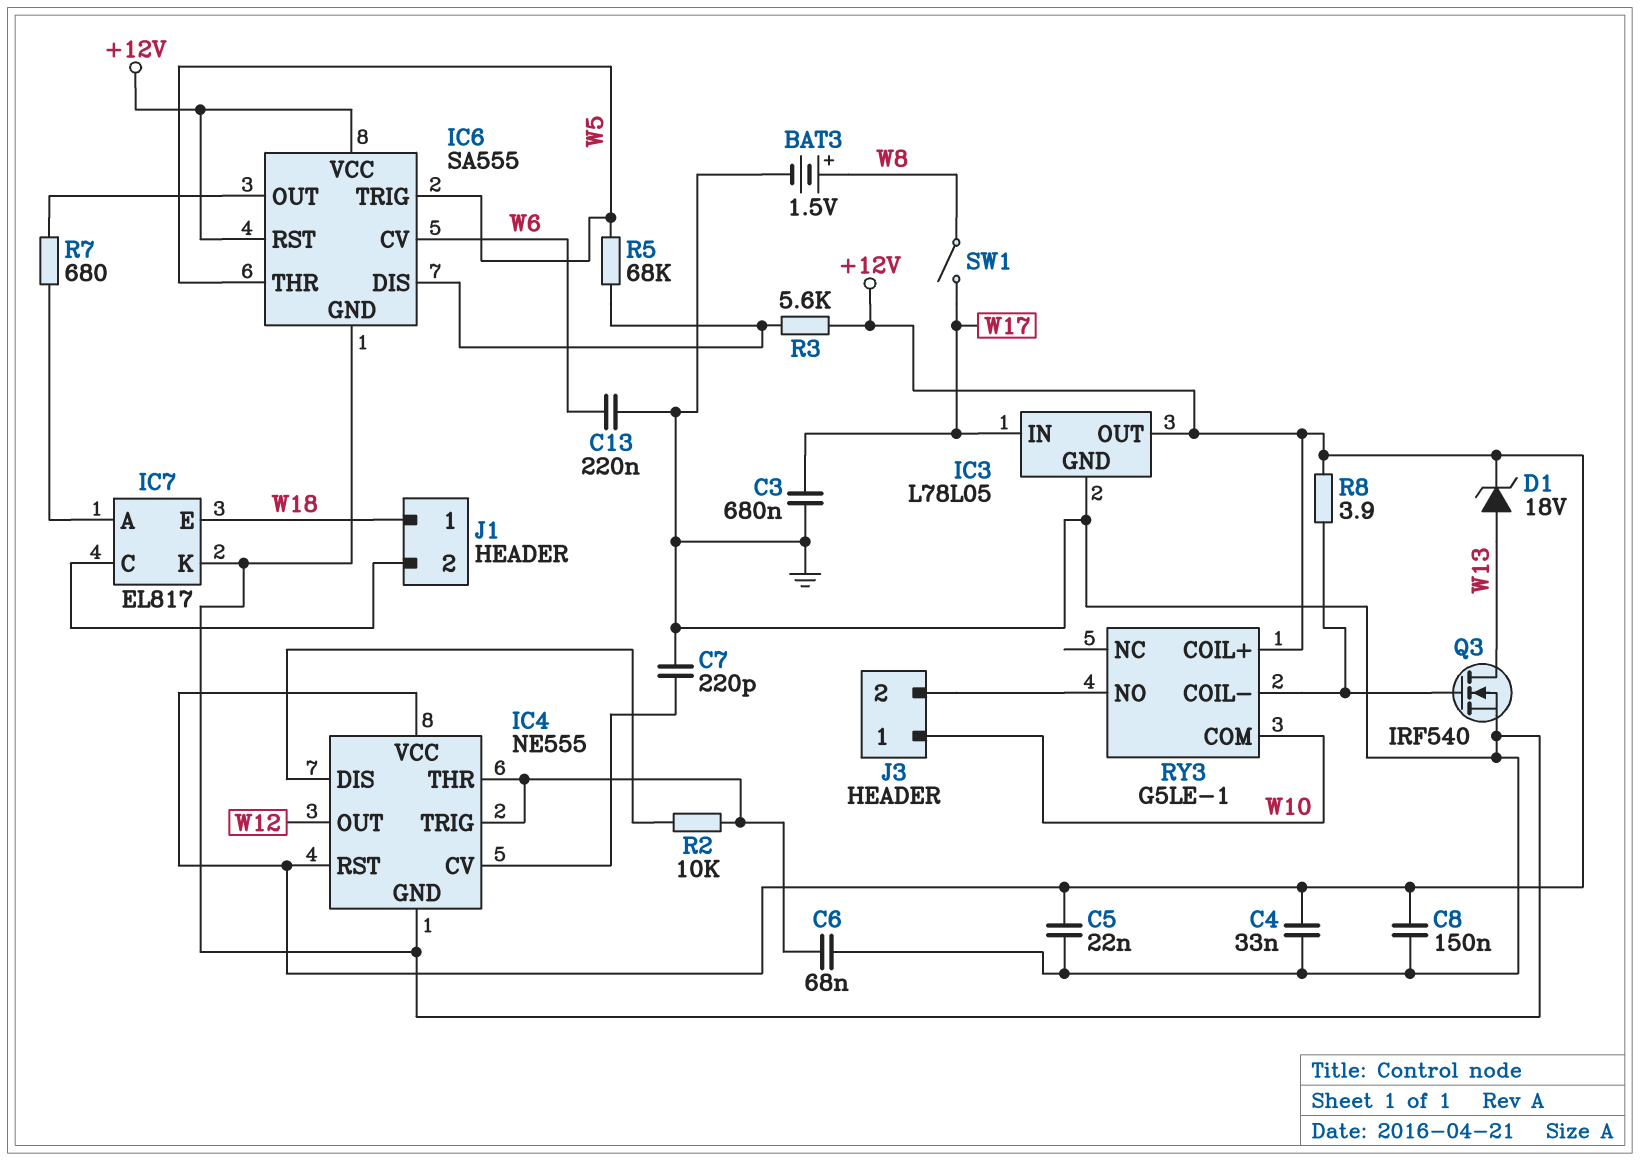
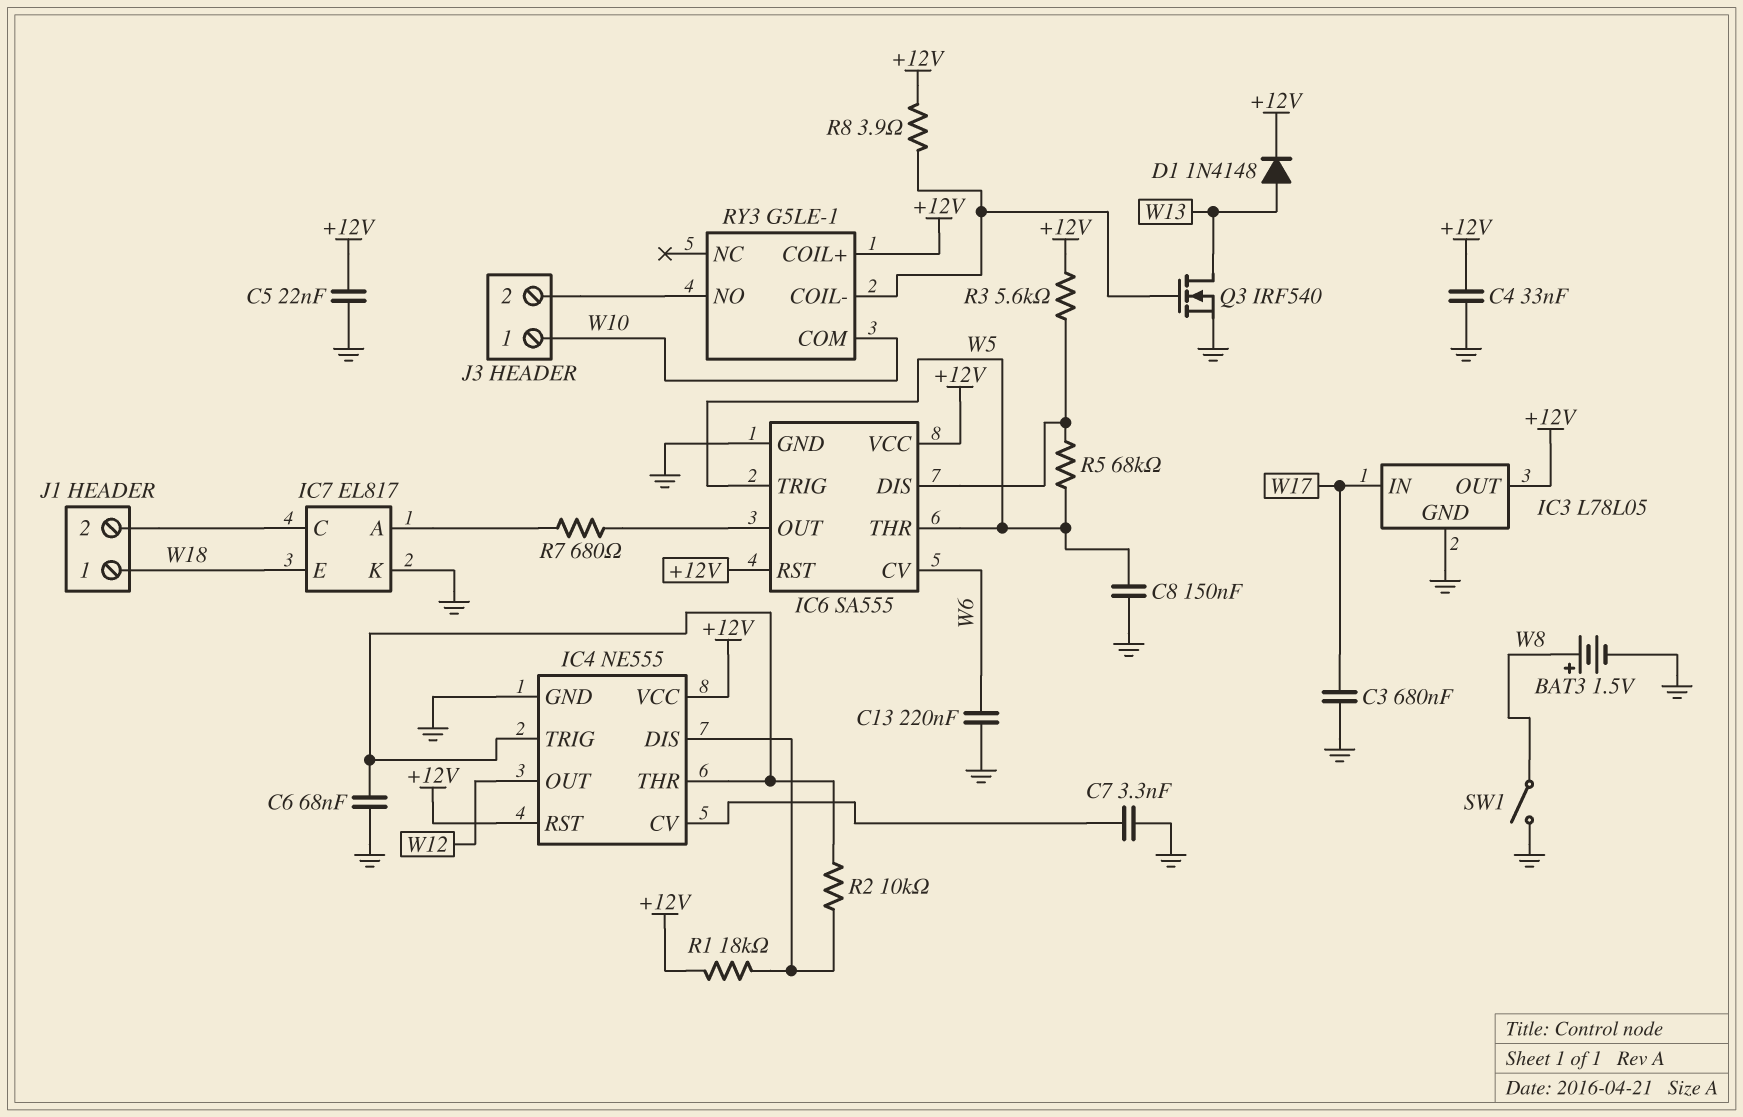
C7: 220pF (GND, IC4/CV) -> 3.3nF (GND, IC4/CV)
C8: 150nF (+12V, GND) -> 150nF (GND, W5)
D1: zener 18V (A W13, K +12V) -> diode 1N4148 (A W13, K +12V)
R1: none -> 18k (+12V, IC4/DIS)
SW1: switch (W8, W17) -> switch (GND, W8)

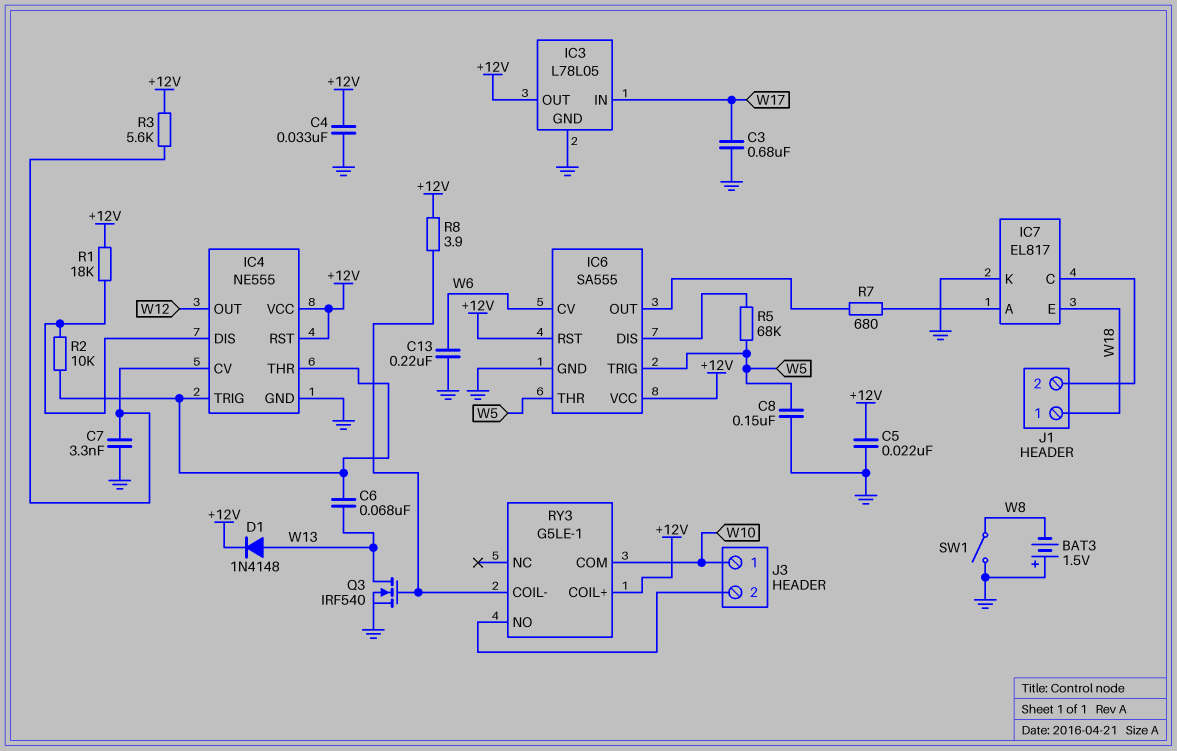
BAT3: 1.5V (plus W8, minus GND) -> 1.5V (plus GND, minus W8)
C6: 68nF (GND, IC4/THR) -> 68nF (IC4/THR, W13)
R3: 5.6k (+12V, IC6/DIS) -> 5.6k (+12V, IC4/CV)

